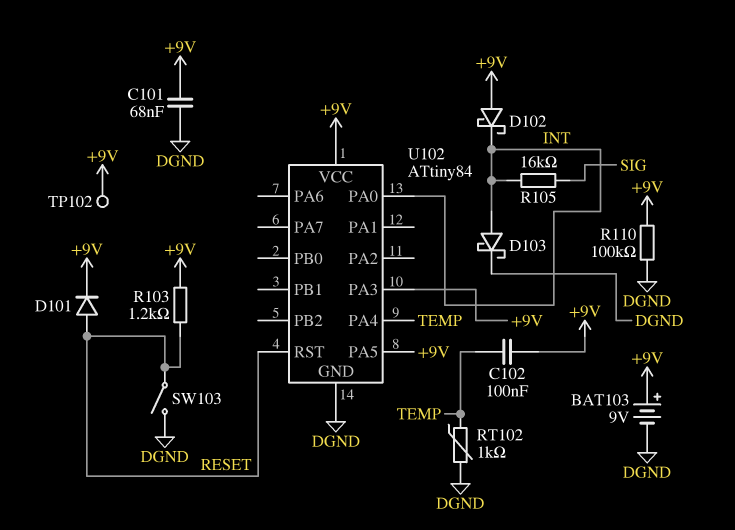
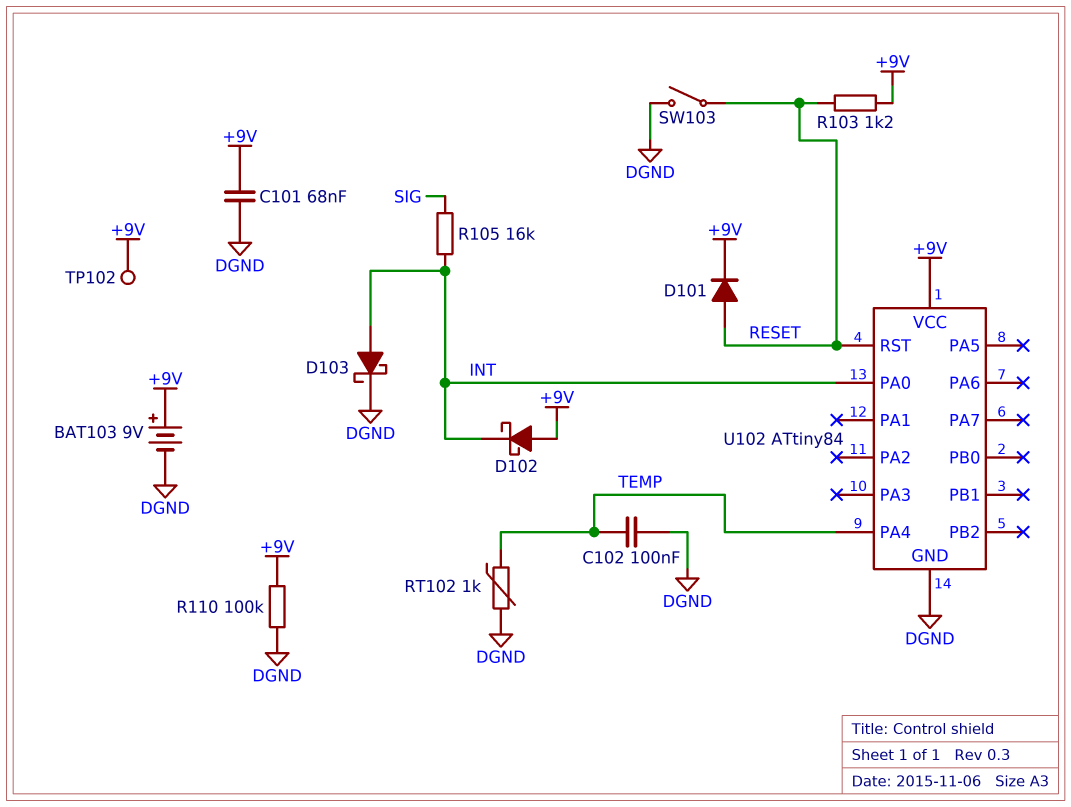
C102: 100nF (+9V, TEMP) -> 100nF (DGND, TEMP)
U102 pin PA3: +9V -> none
U102 pin PA5: +9V -> none

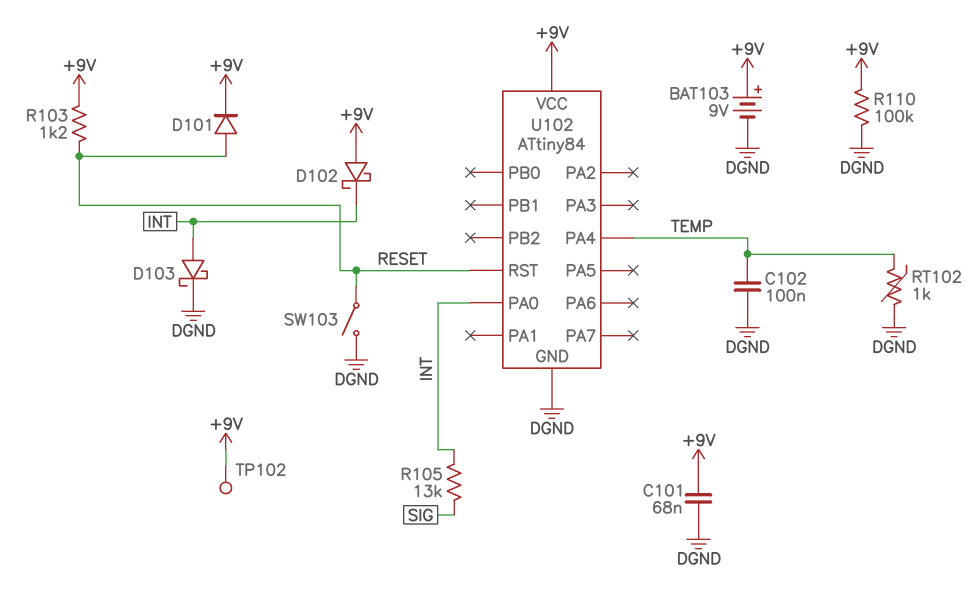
R105: 16k (INT, SIG) -> 13k (INT, SIG)

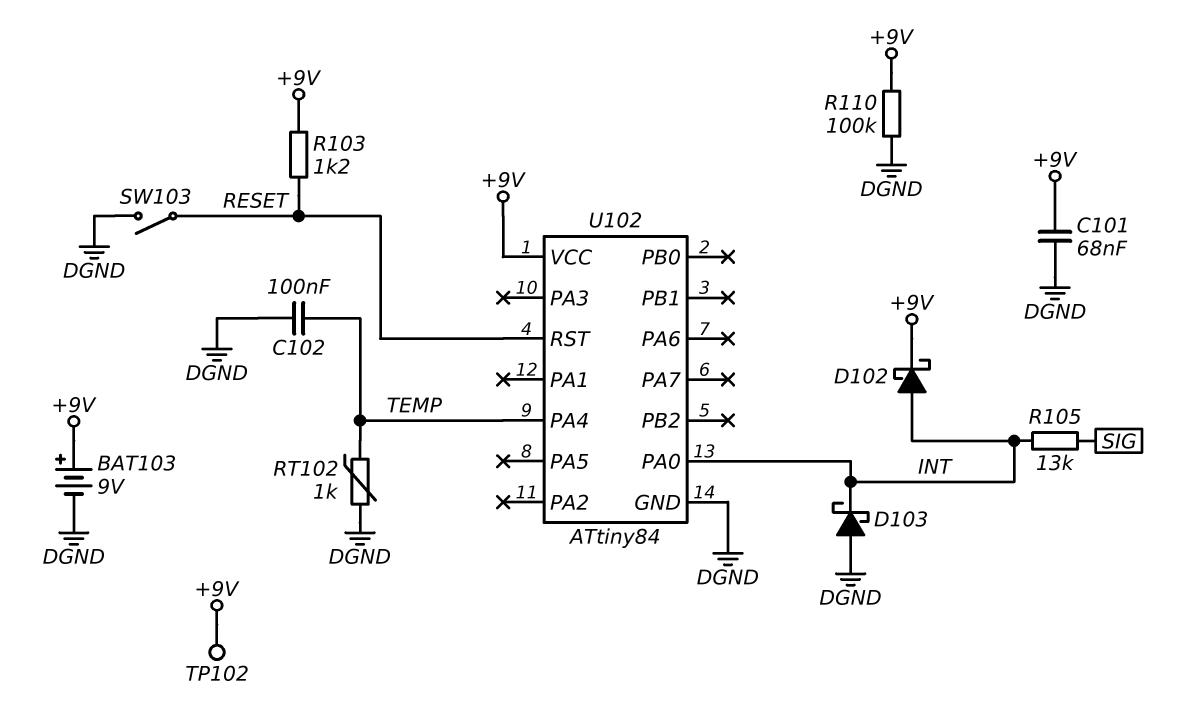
D101: diode (A RESET, K +9V) -> none
D102: schottky (A +9V, K INT) -> schottky (A INT, K +9V)
D103: schottky (A INT, K DGND) -> schottky (A DGND, K INT)

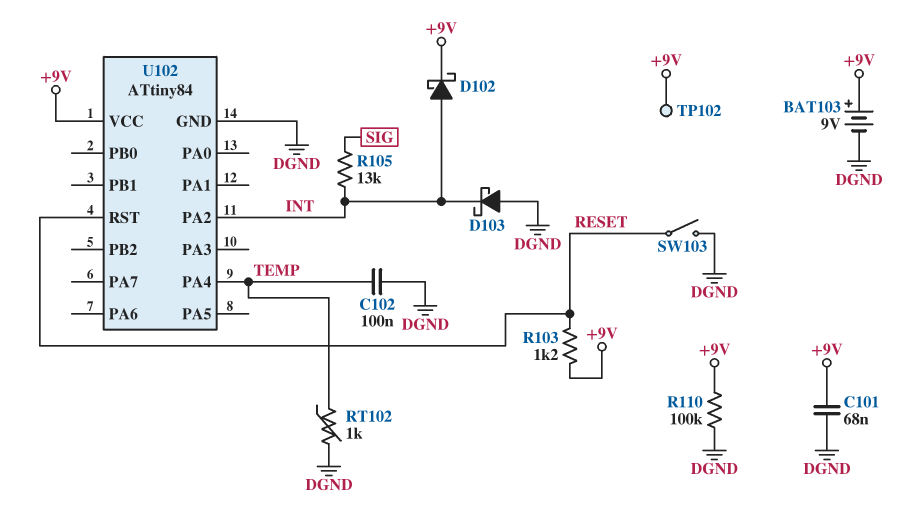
U102 pin PA0: INT -> none
U102 pin PA2: none -> INT

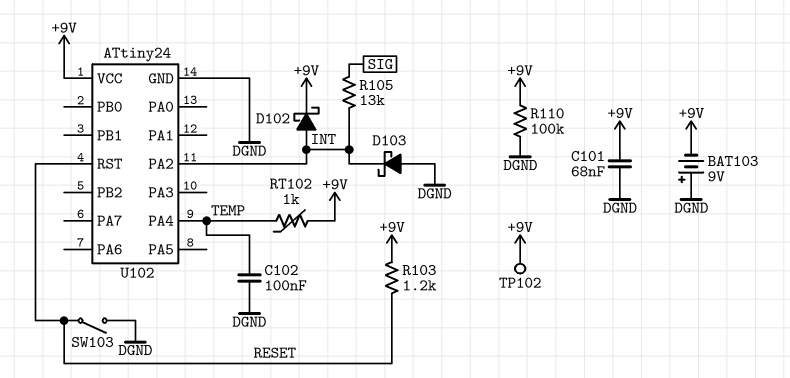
BAT103: 9V (plus +9V, minus DGND) -> 9V (plus DGND, minus +9V)
RT102: 1k (DGND, TEMP) -> 1k (+9V, TEMP)
U102: ATtiny84 -> ATtiny24

